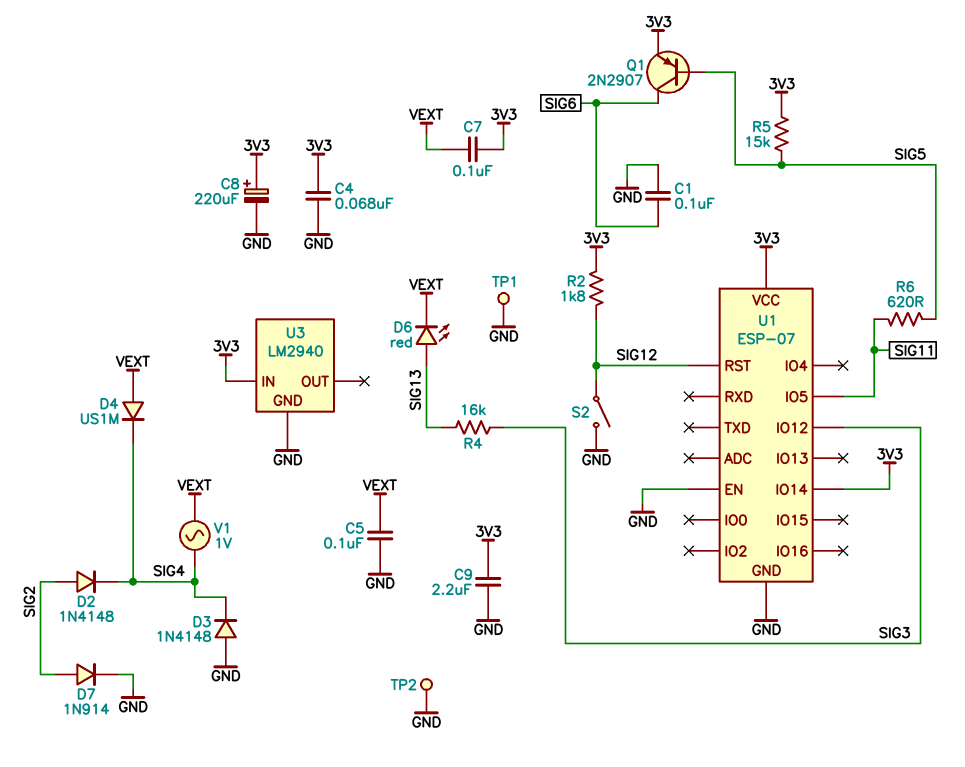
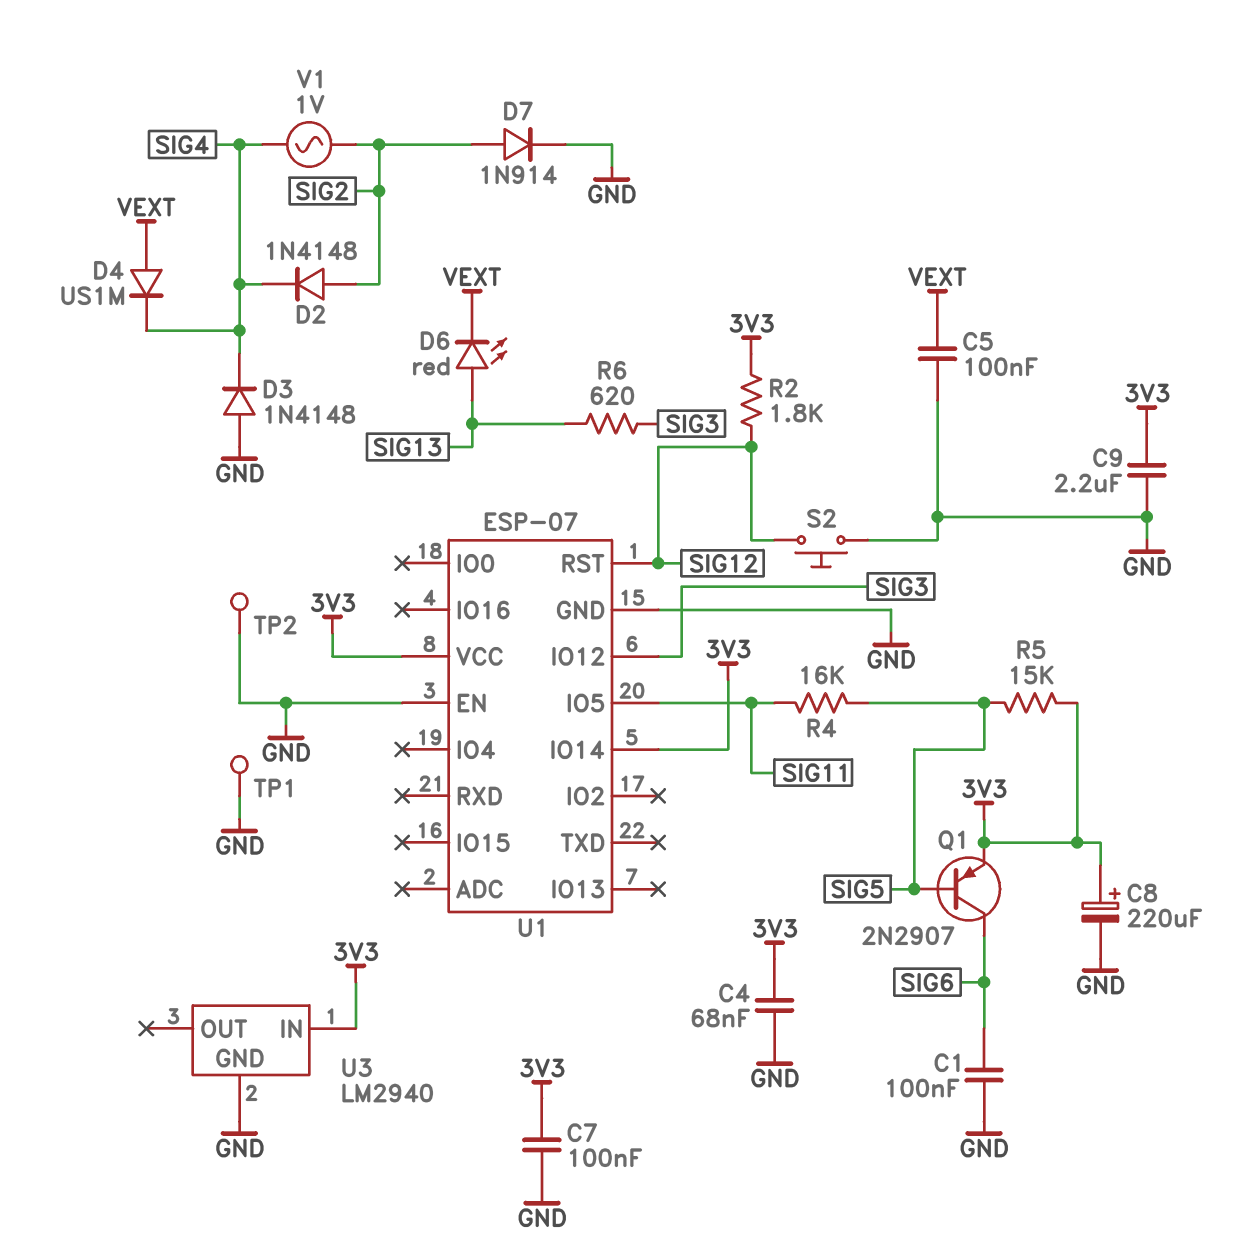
C7: 100nF (3V3, VEXT) -> 100nF (3V3, GND)
R4: 16k (SIG3, SIG13) -> 16k (SIG5, SIG11)
R6: 620 (SIG5, SIG11) -> 620 (SIG3, SIG13)
S2: switch (GND, SIG12) -> button (GND, SIG12)
V1: AC 1V (SIG4, VEXT) -> AC 1V (SIG2, SIG4)

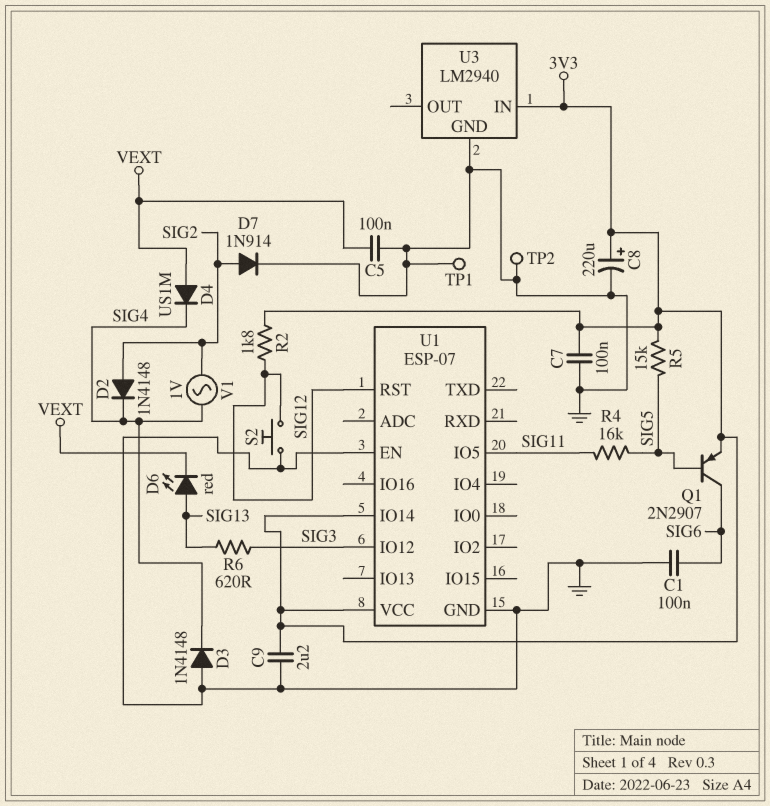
C4: 68nF (3V3, GND) -> none

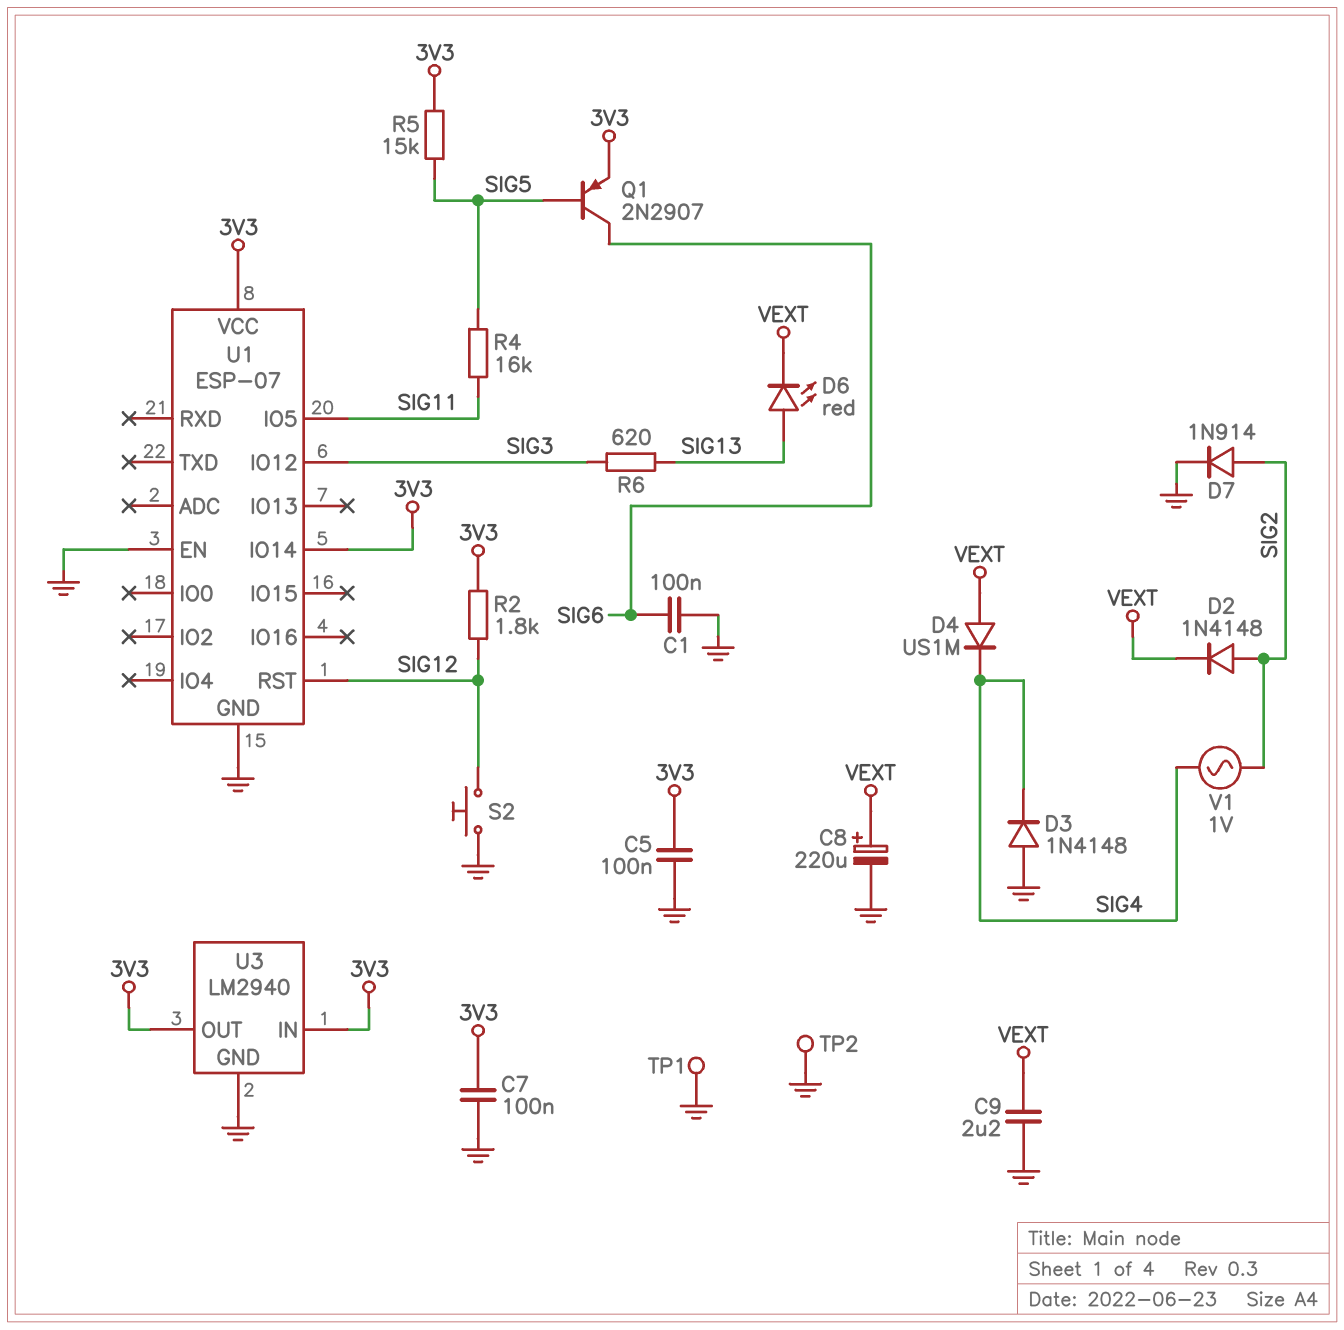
C5: 100nF (GND, VEXT) -> 100nF (3V3, GND)
C8: 220uF (plus 3V3, minus GND) -> 220uF (plus VEXT, minus GND)
C9: 2.2uF (3V3, GND) -> 2.2uF (GND, VEXT)
D2: diode 1N4148 (A SIG2, K SIG4) -> diode 1N4148 (A SIG2, K VEXT)
U3 pin OUT: none -> 3V3

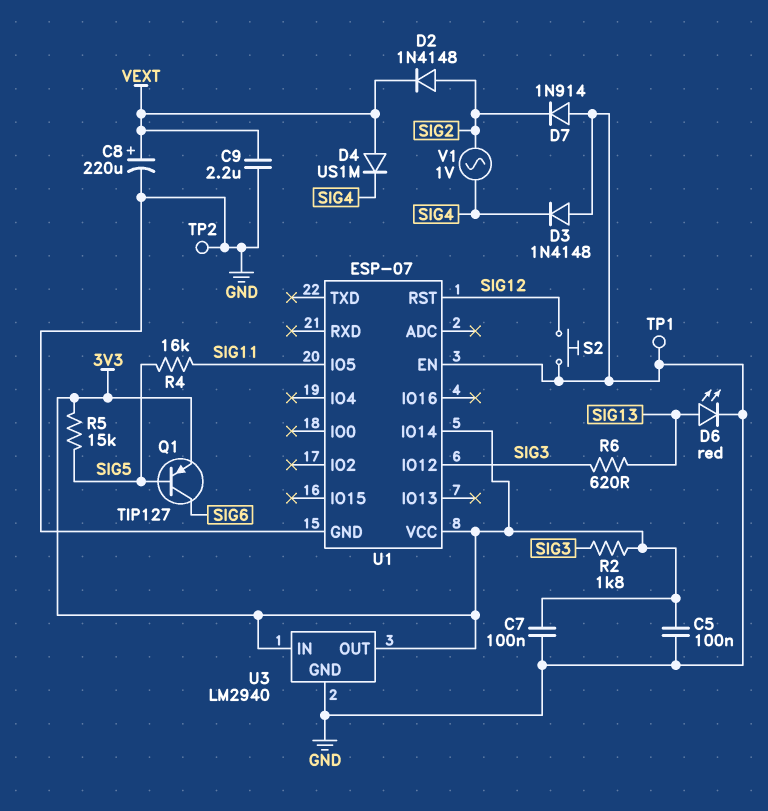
C1: 100nF (GND, SIG6) -> none
D6: LED red (A SIG13, K VEXT) -> LED red (A SIG13, K GND)
D7: diode 1N914 (A SIG2, K GND) -> diode 1N914 (A GND, K SIG2)
Q1: PNP 2N2907 (B SIG5, C SIG6, E 3V3) -> PNP TIP127 (B SIG5, C SIG6, E 3V3)
R2: 1.8k (3V3, SIG12) -> 1.8k (3V3, SIG3)

